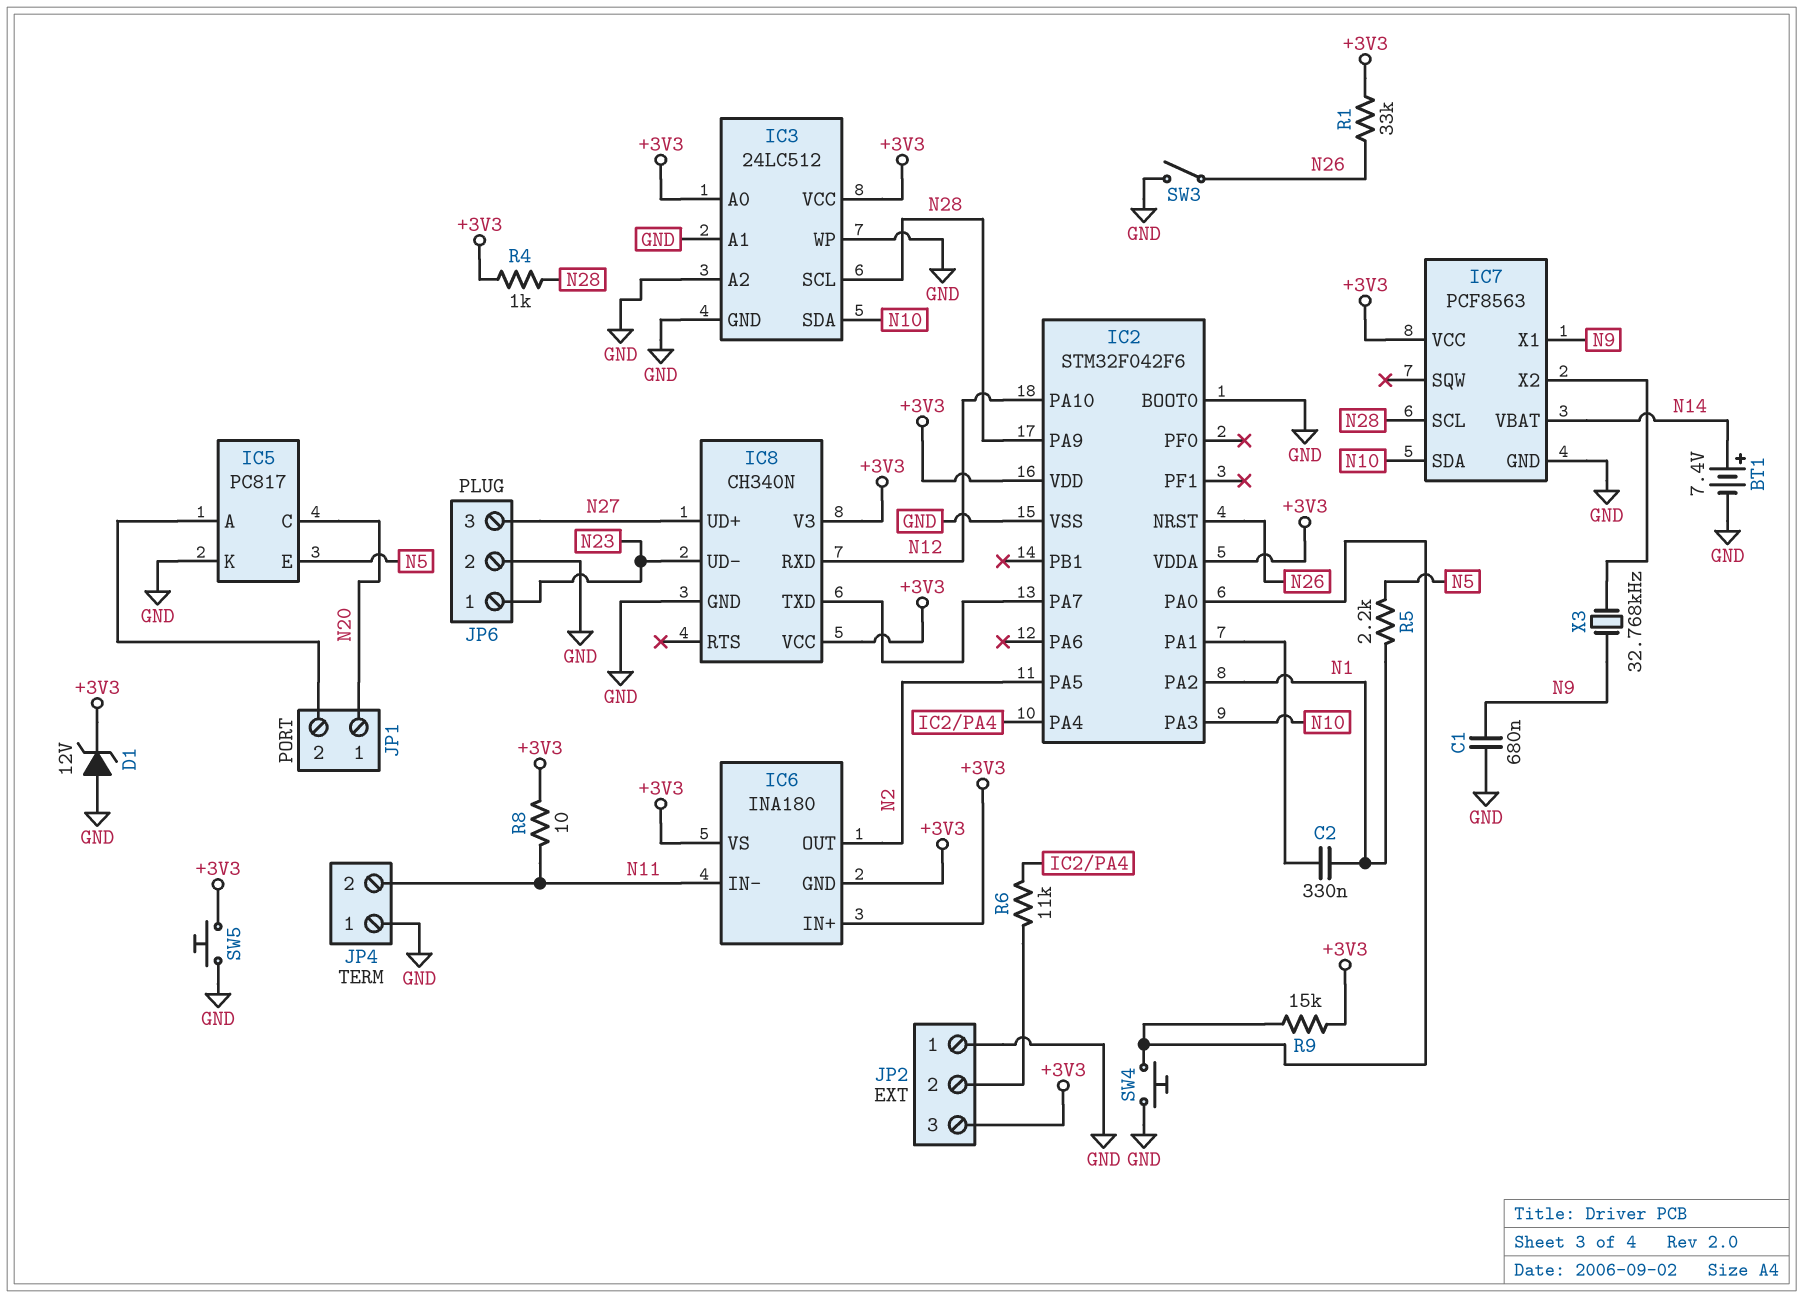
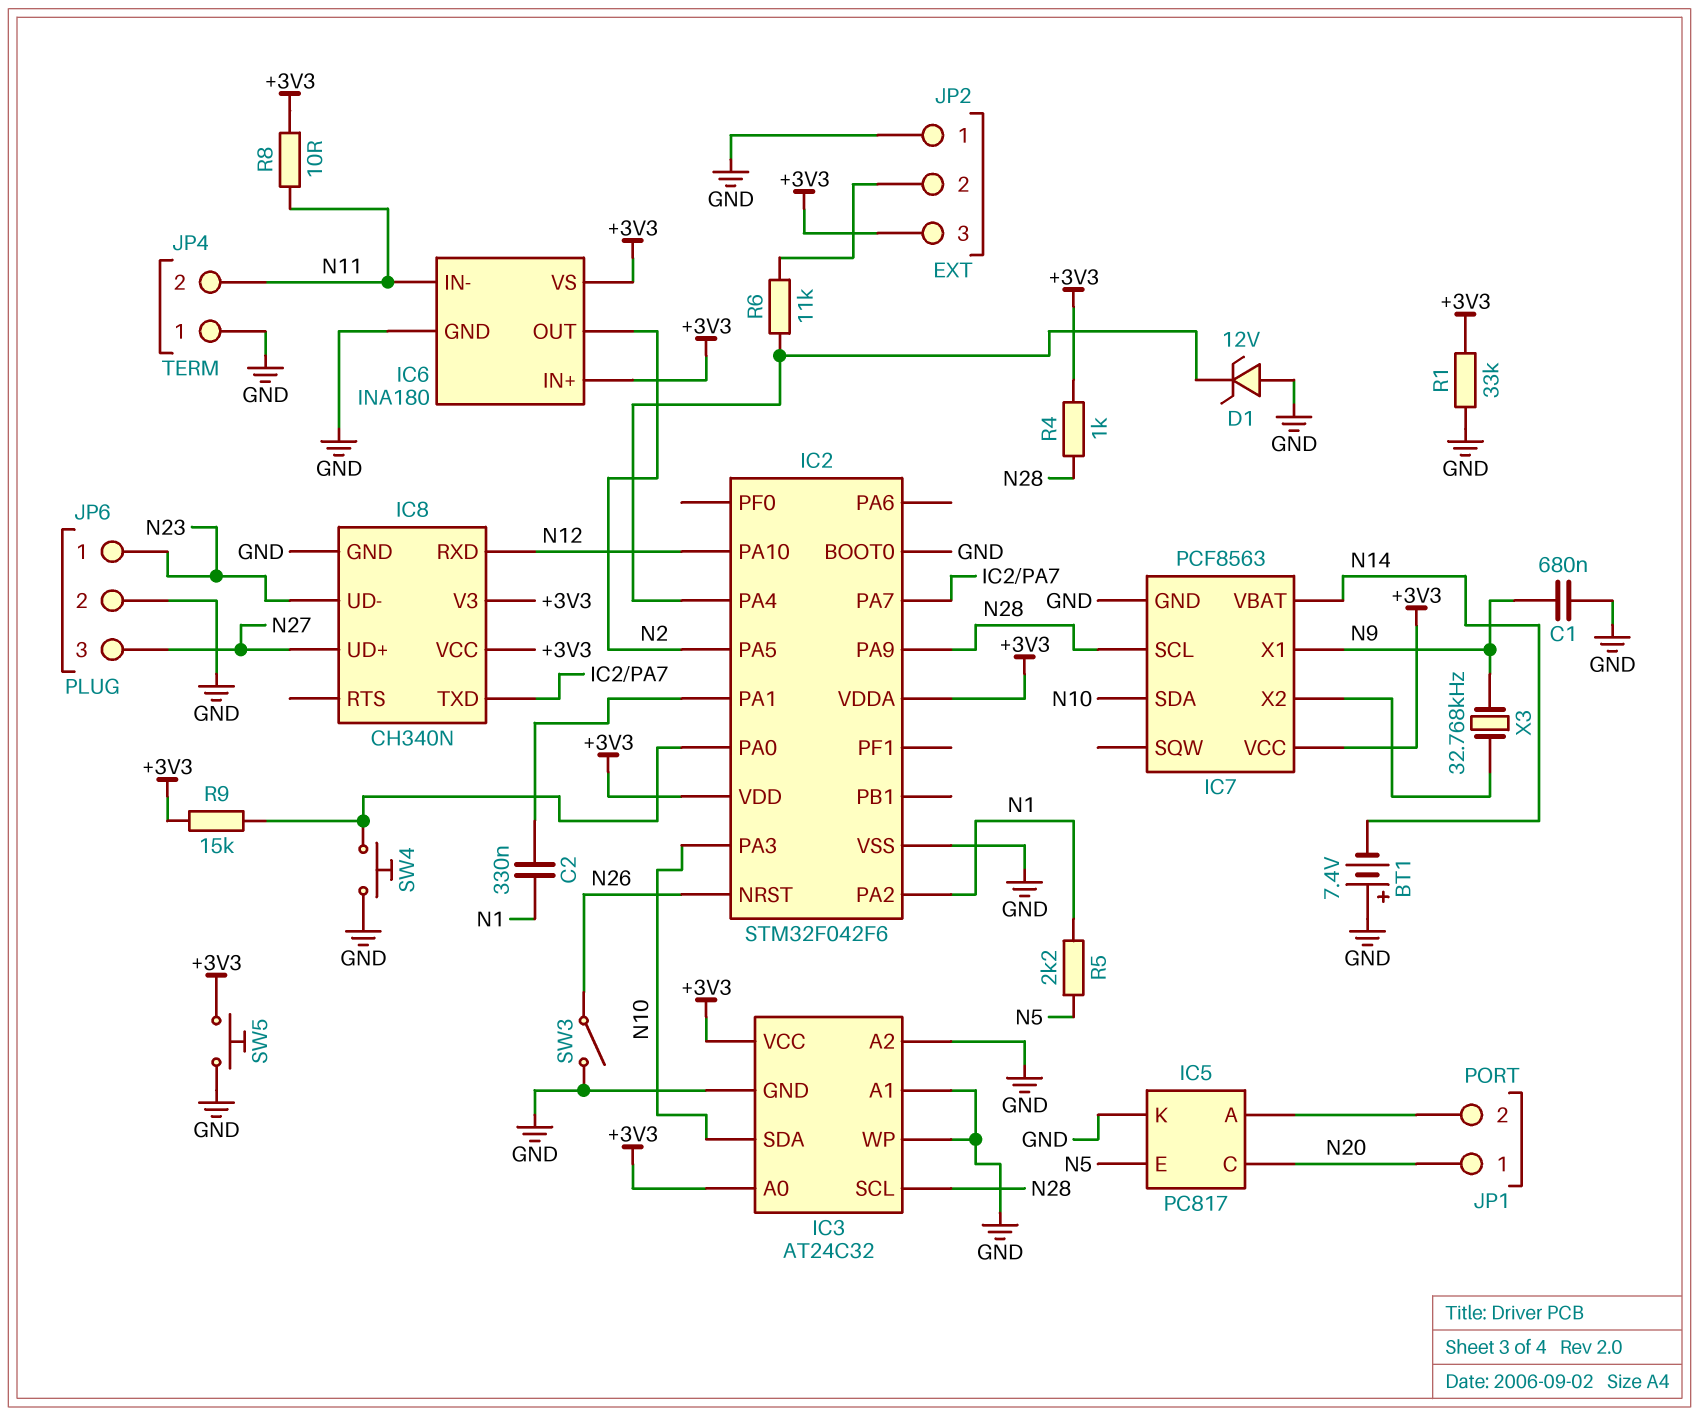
BT1: 7.4V (plus N14, minus GND) -> 7.4V (plus GND, minus N14)
D1: zener 12V (A GND, K +3V3) -> zener 12V (A GND, K IC2/PA4)
IC3: 24LC512 -> AT24C32
IC6 pin GND: +3V3 -> GND
R1: 33k (+3V3, N26) -> 33k (+3V3, GND)

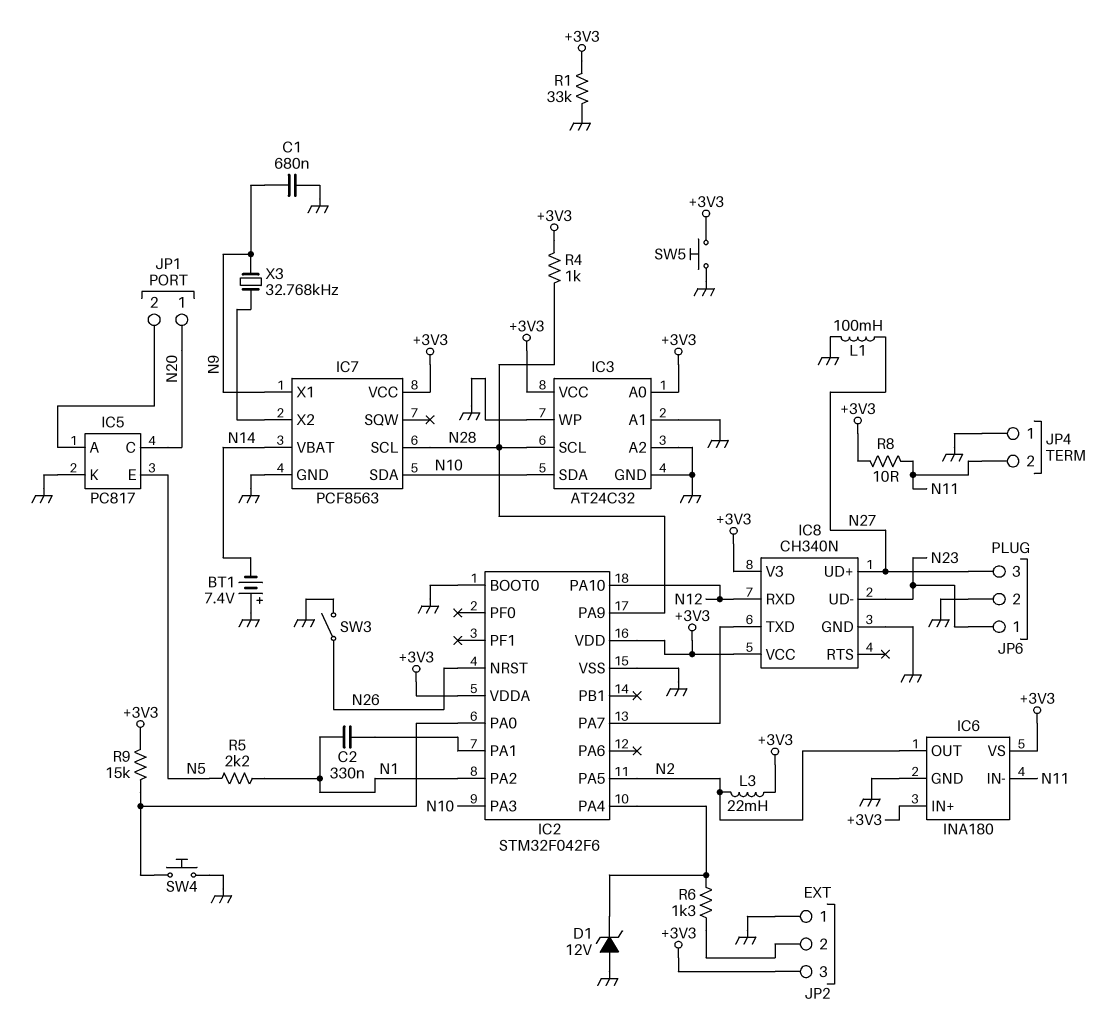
L1: none -> 100mH (GND, N27)
L3: none -> 22mH (+3V3, N2)
R6: 11k (IC2/PA4, JP2/2) -> 1.3k (IC2/PA4, JP2/2)

